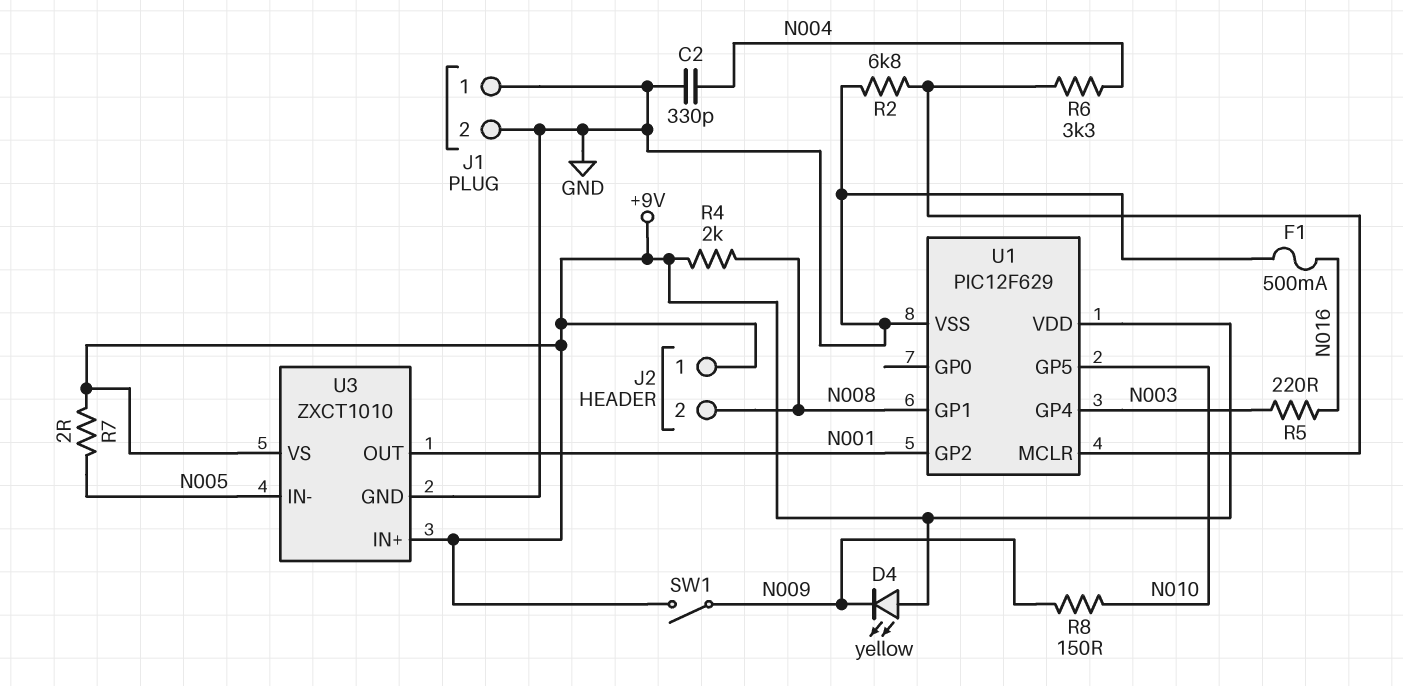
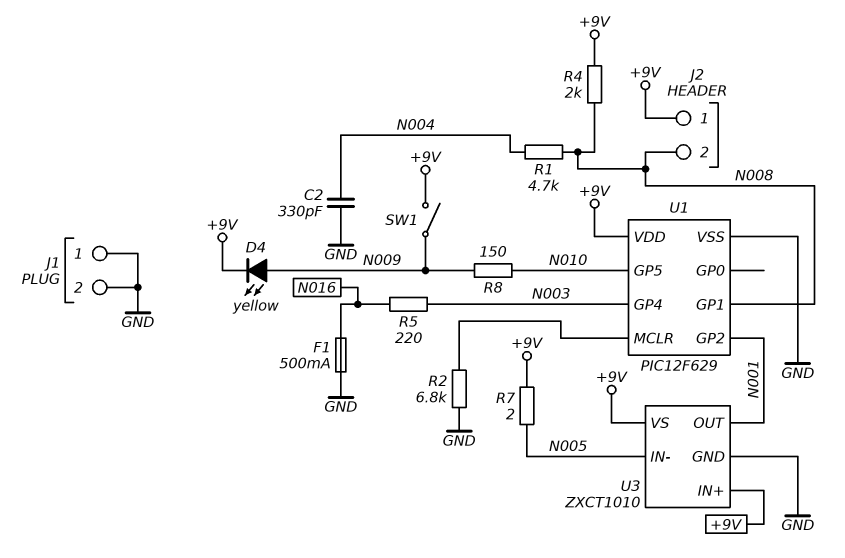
D4: LED yellow (A +9V, K N009) -> LED yellow (A N009, K +9V)
R1: none -> 4.7k (N004, N008)
R6: 3.3k (N004, U1/MCLR) -> none

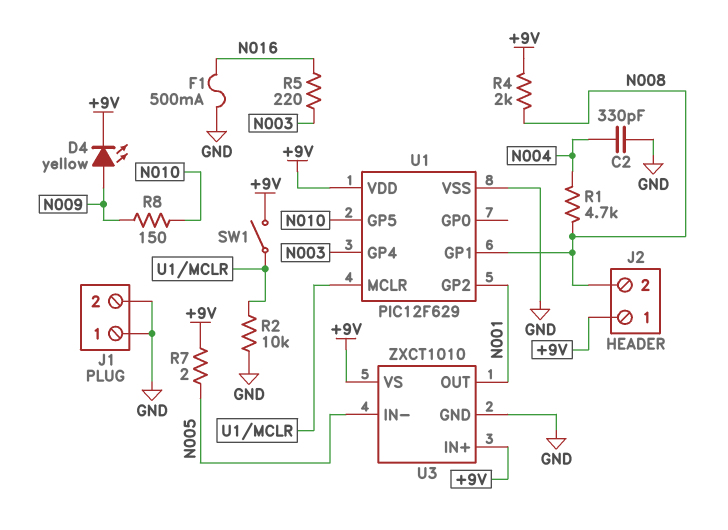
R2: 6.8k (GND, U1/MCLR) -> 10k (GND, U1/MCLR)
SW1: switch (+9V, N009) -> switch (+9V, U1/MCLR)

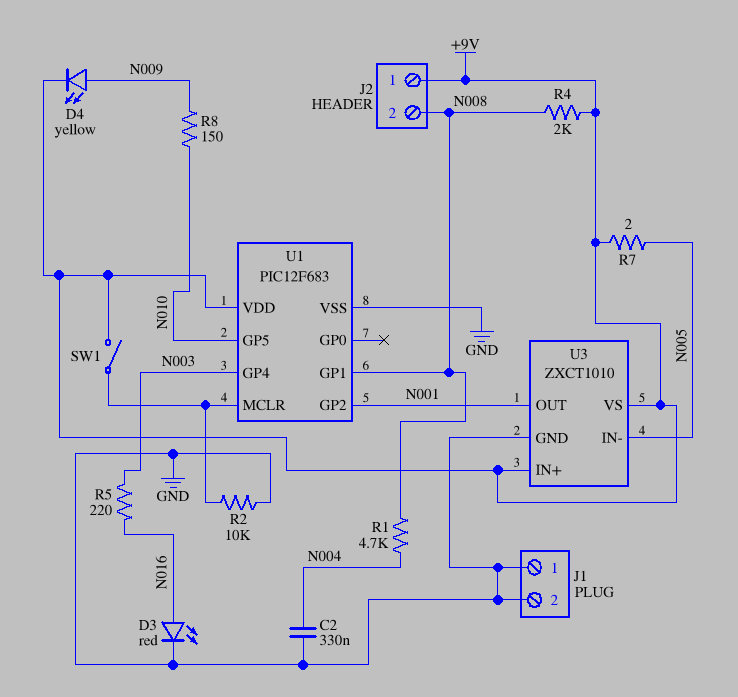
C2: 330pF (GND, N004) -> 330nF (GND, N004)
D3: none -> LED red (A N016, K GND)
F1: 500mA (GND, N016) -> none
U1: PIC12F629 -> PIC12F683

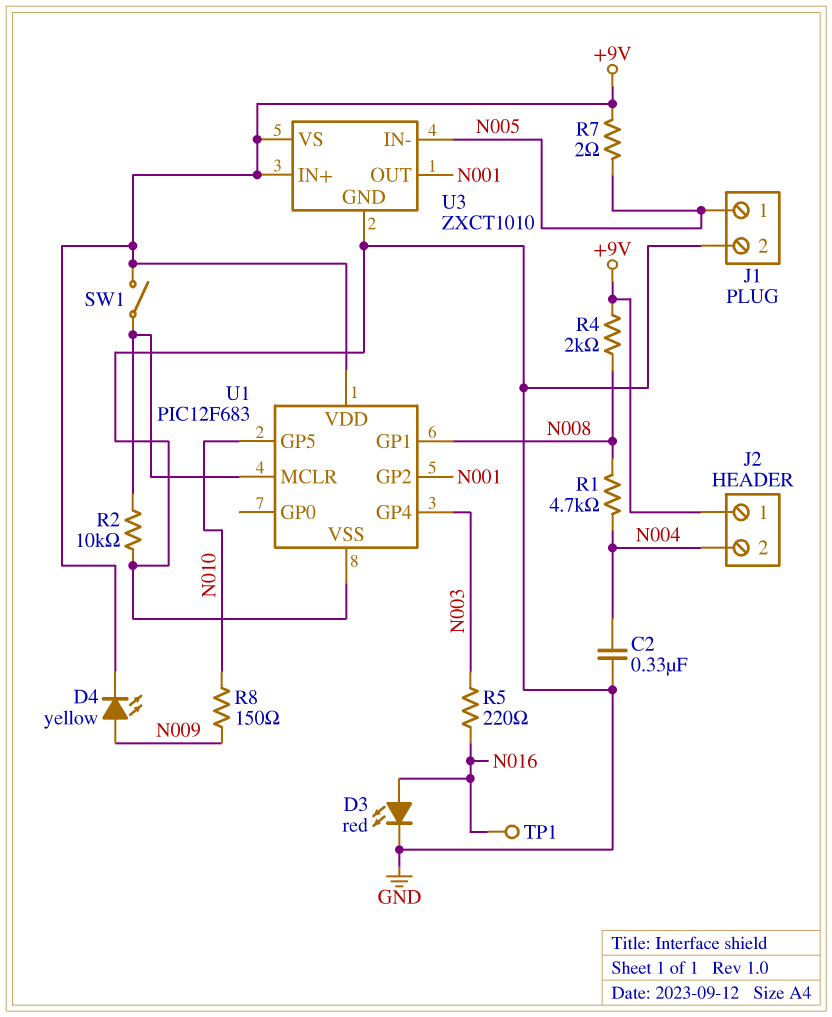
J1 pin 1: GND -> N005
J2 pin 2: N008 -> N004
TP1: none -> test point (N016)

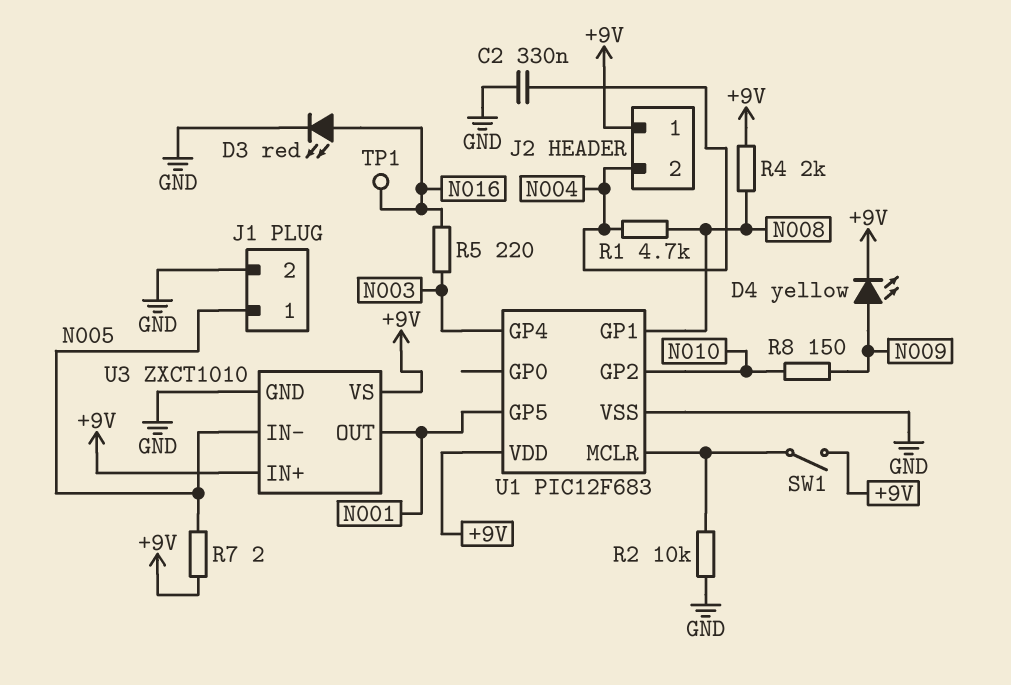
U1 pin GP2: N001 -> N010
U1 pin GP5: N010 -> N001

